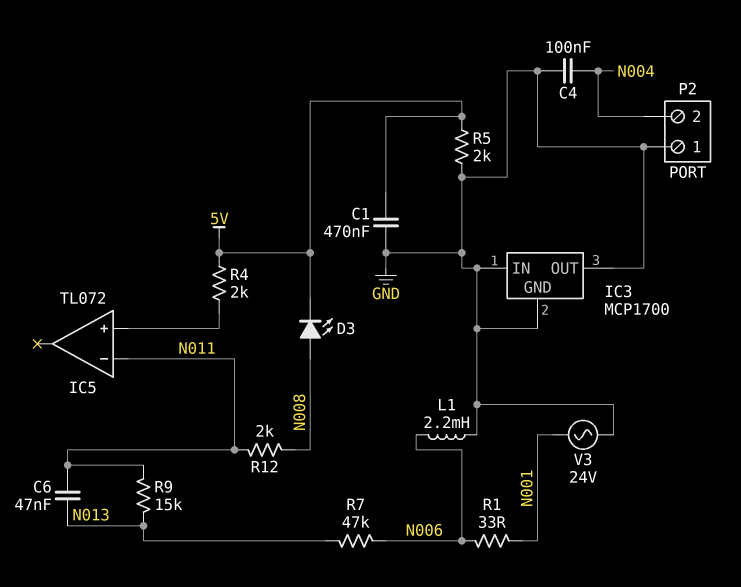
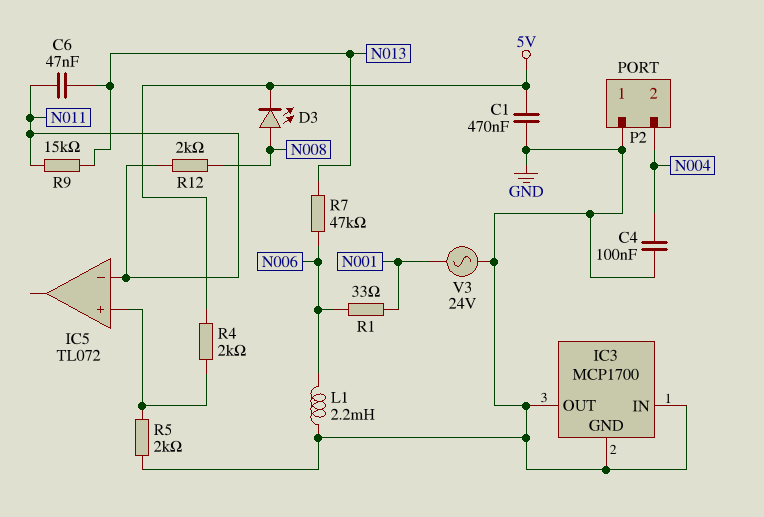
R5: 2k (5V, GND) -> 2k (GND, IC5/in+)

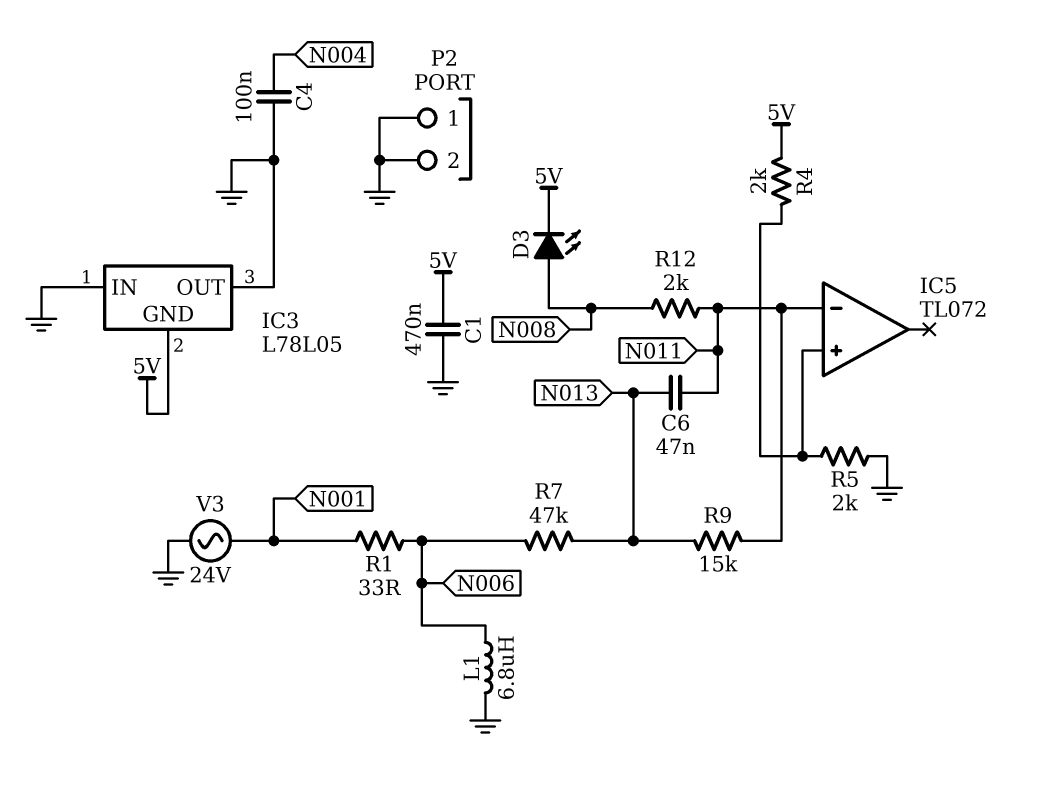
IC3: MCP1700 -> L78L05
IC3 pin GND: GND -> 5V
L1: 2.2mH (GND, N006) -> 6.8uH (GND, N006)
P2 pin 2: N004 -> GND

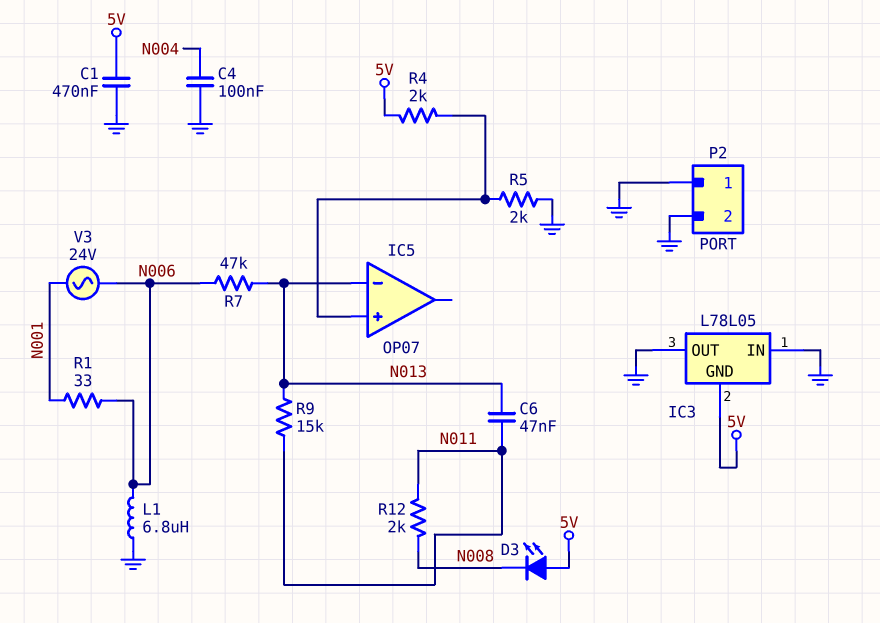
D3: LED (A N008, K 5V) -> LED (A 5V, K N008)
IC5: TL072 -> OP07
IC5 pin in-: N011 -> N013
V3: AC 24V (GND, N001) -> AC 24V (N001, N006)

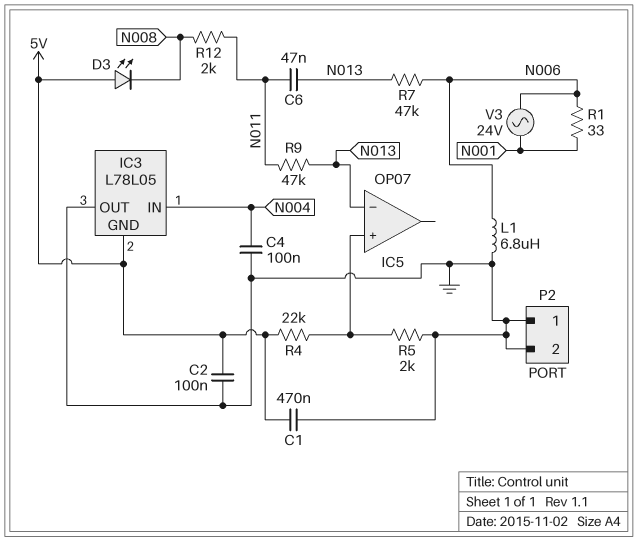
C2: none -> 100nF (5V, GND)
IC3 pin IN: GND -> N004
R4: 2k (5V, IC5/in+) -> 22k (5V, IC5/in+)
R9: 15k (N011, N013) -> 47k (N011, N013)

